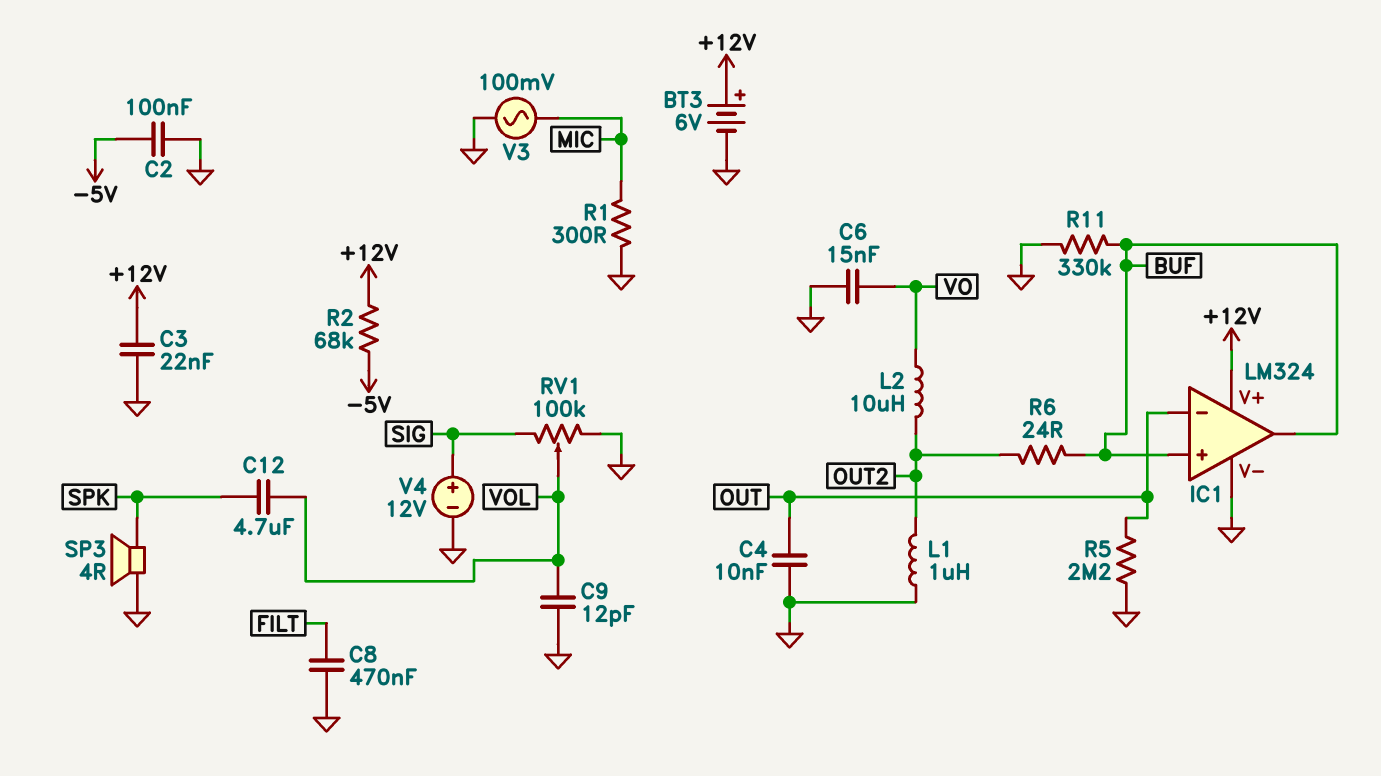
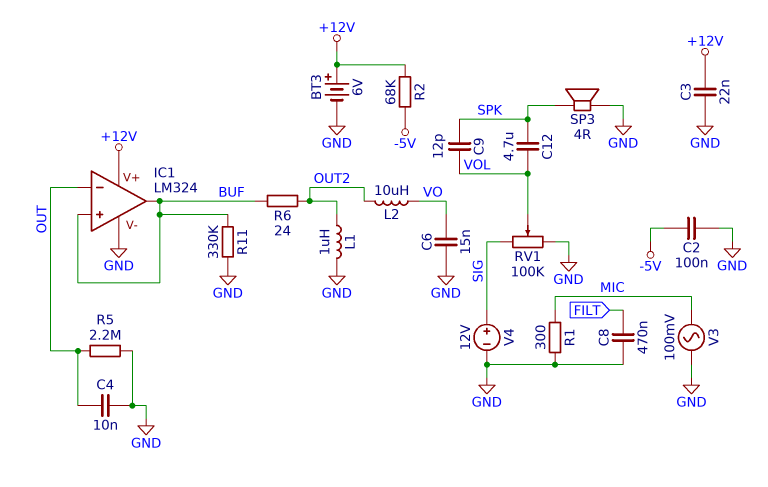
C9: 12pF (GND, VOL) -> 12pF (SPK, VOL)

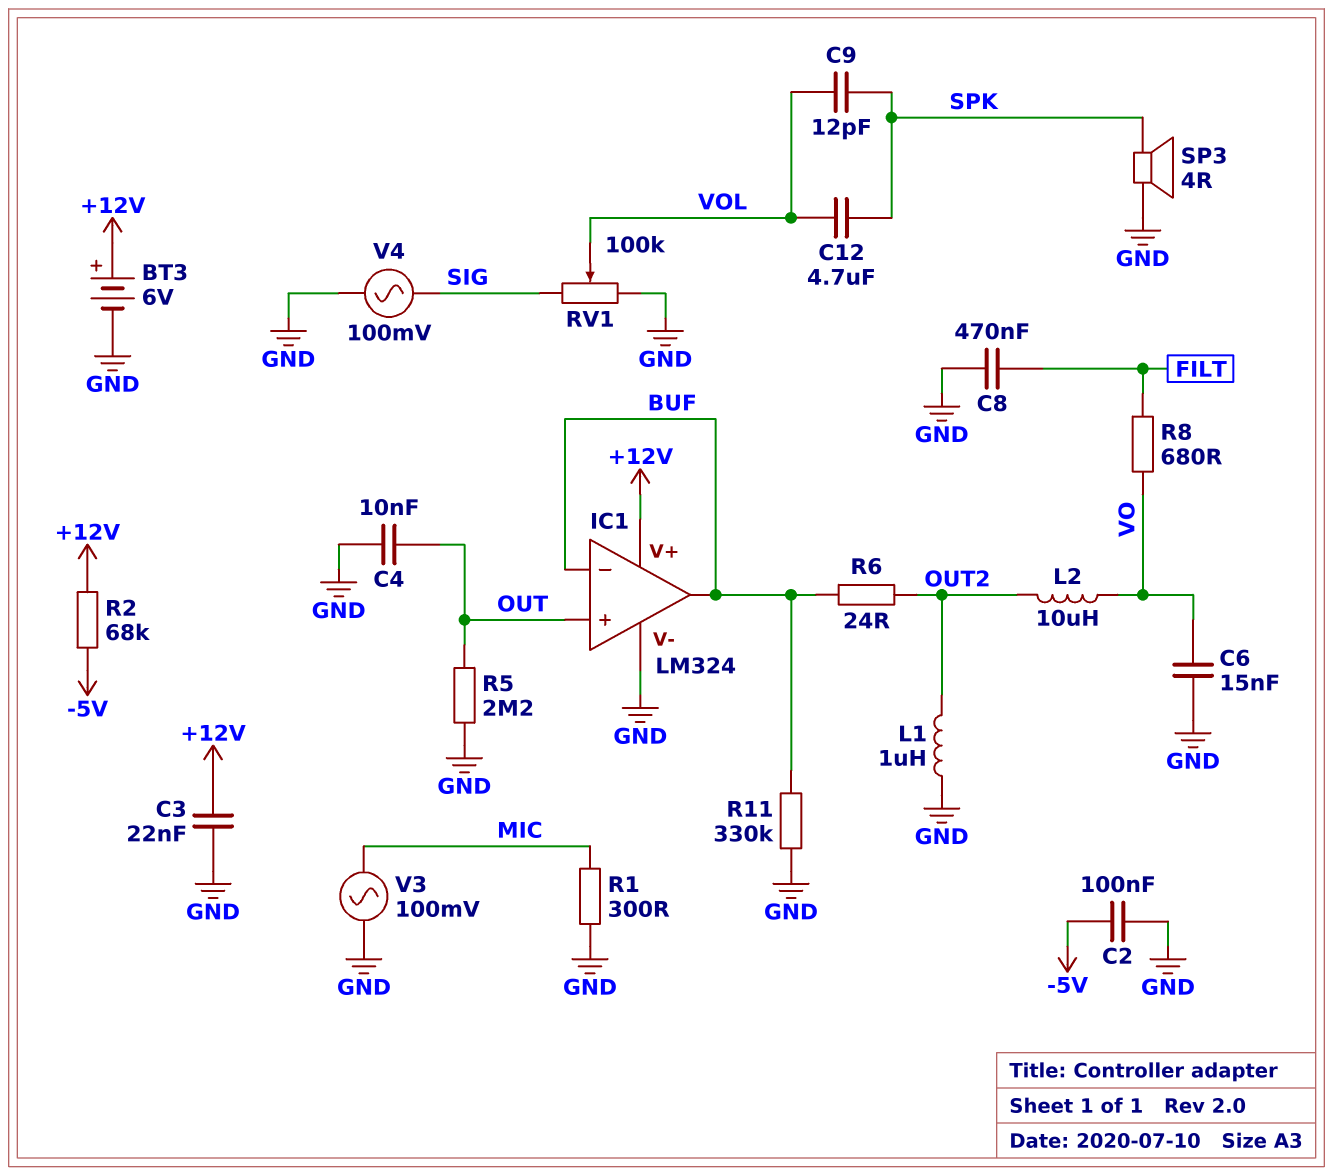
IC1 pin in+: BUF -> OUT
IC1 pin in-: OUT -> BUF
R8: none -> 680 (FILT, VO)
V4: 12V (plus SIG, minus GND) -> AC 100mV (GND, SIG)

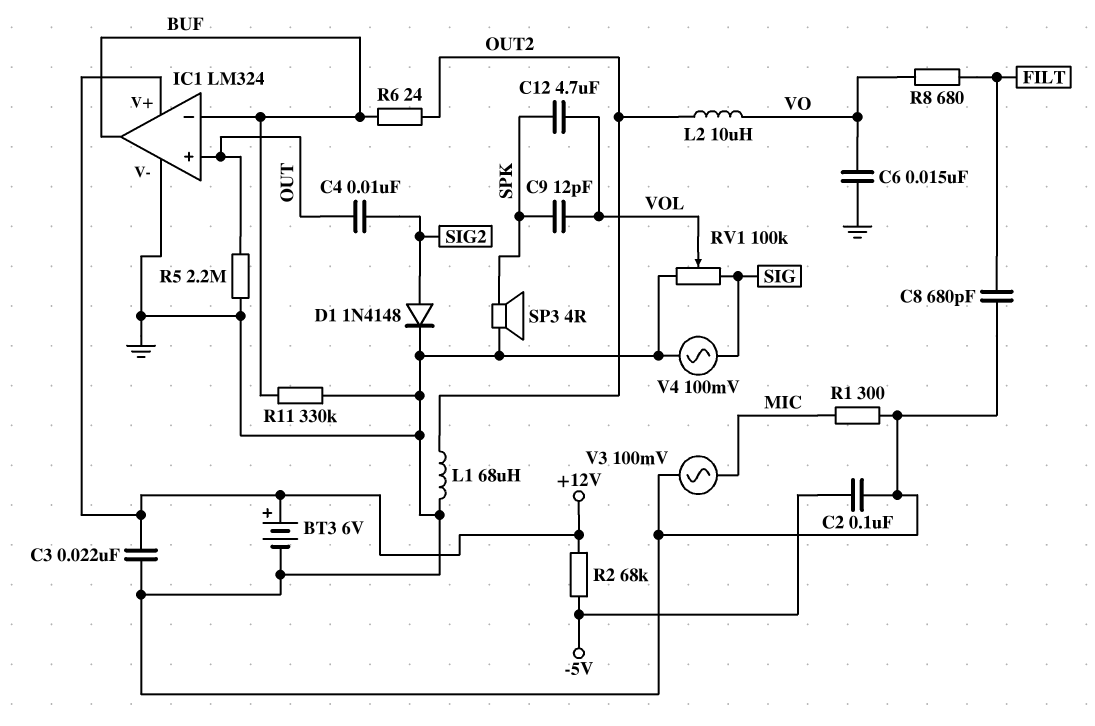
C4: 10nF (GND, OUT) -> 10nF (OUT, SIG2)
C8: 470nF (FILT, GND) -> 680pF (FILT, GND)
D1: none -> diode 1N4148 (A SIG2, K GND)
L1: 1uH (GND, OUT2) -> 68uH (GND, OUT2)

